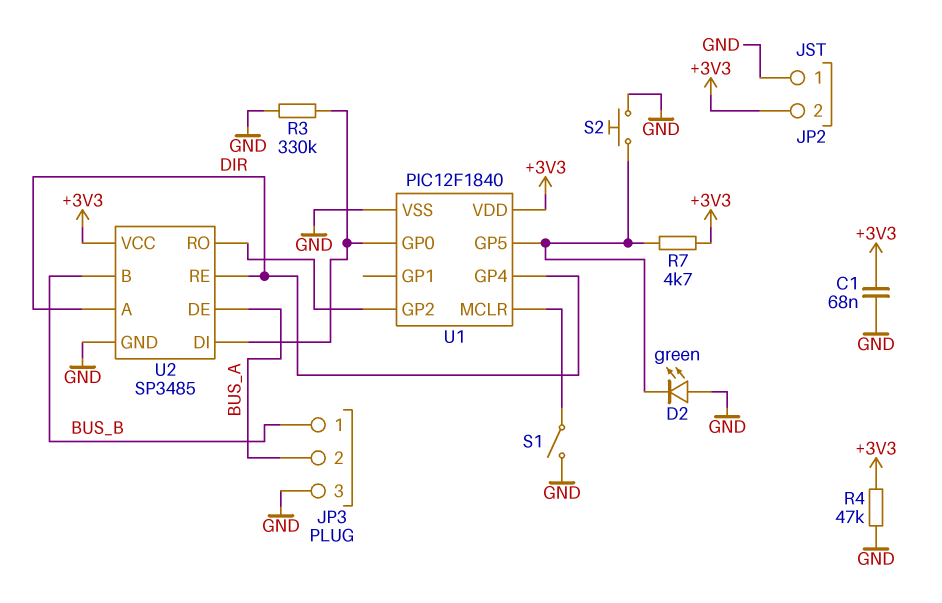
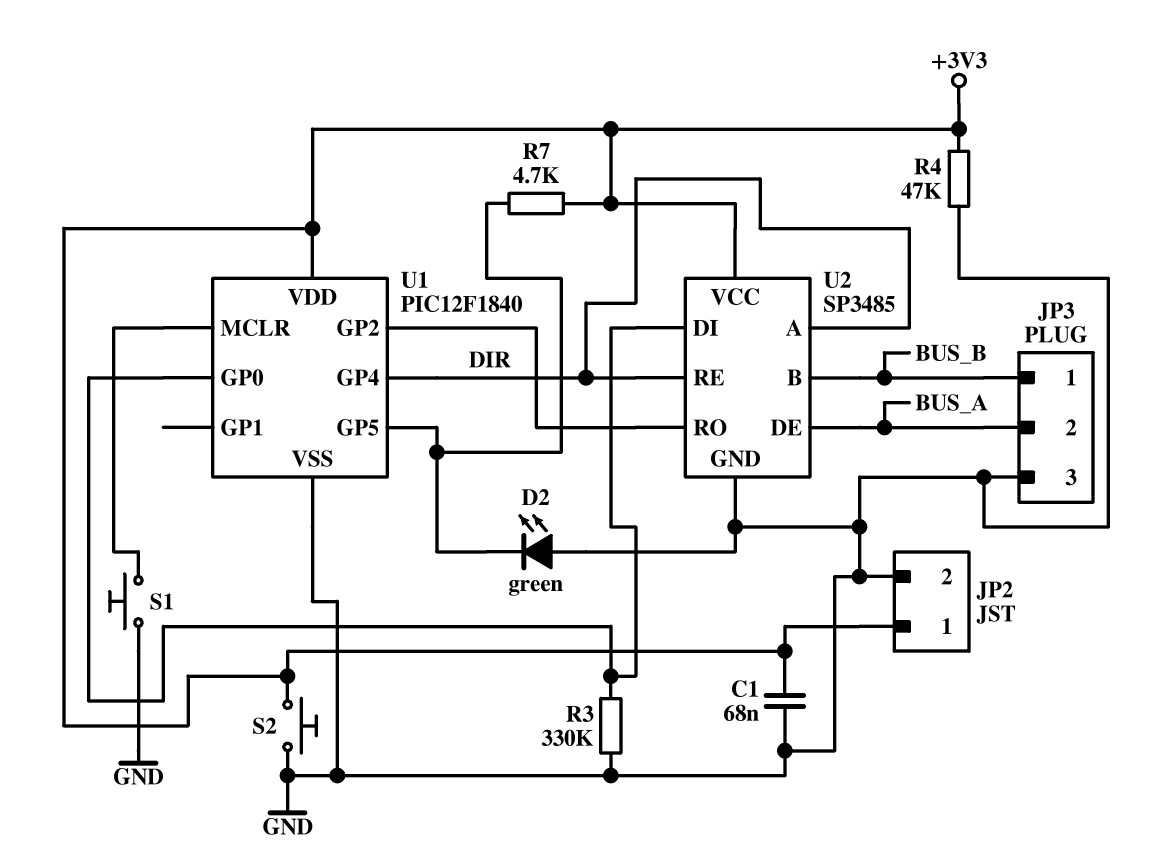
JP2 pin 1: GND -> +3V3
JP2 pin 2: +3V3 -> GND
S1: switch (GND, U1/MCLR) -> button (GND, U1/MCLR)
S2: button (GND, U1/GP5) -> button (+3V3, GND)

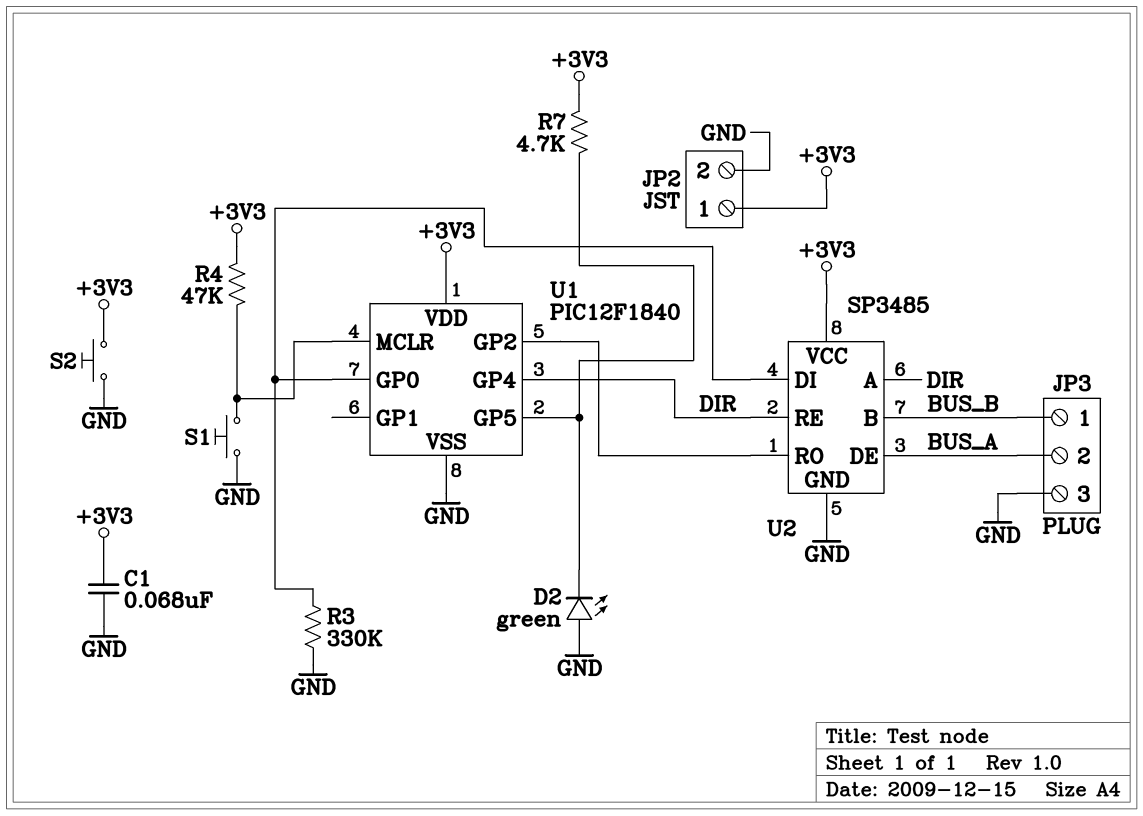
R4: 47k (+3V3, GND) -> 47k (+3V3, U1/MCLR)

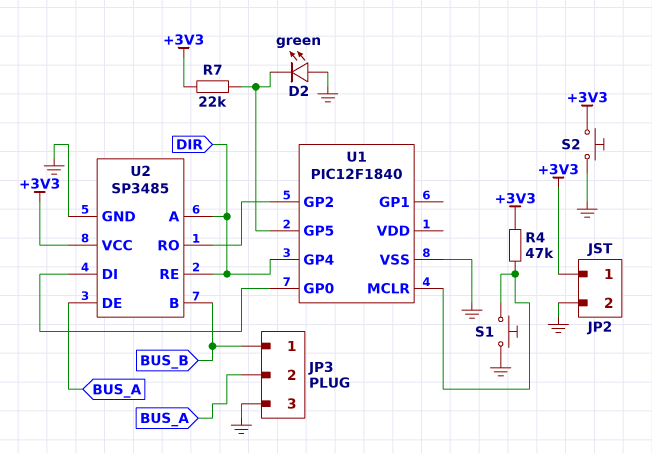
C1: 68nF (+3V3, GND) -> none
R3: 330k (GND, U1/GP0) -> none
R7: 4.7k (+3V3, U1/GP5) -> 22k (+3V3, U1/GP5)
U1 pin VDD: +3V3 -> none

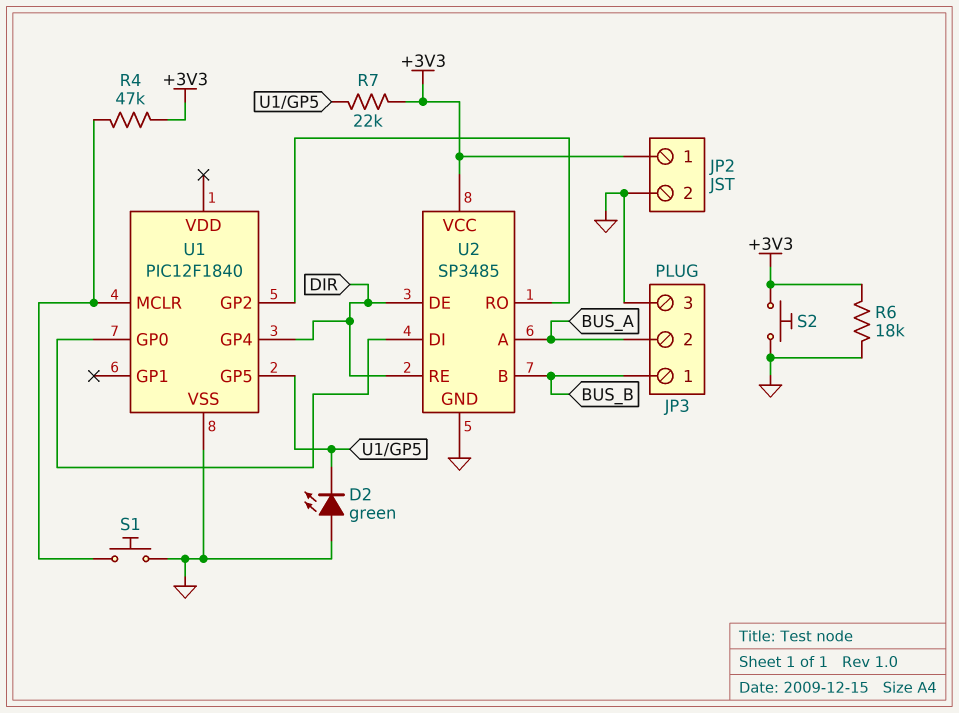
R6: none -> 18k (+3V3, GND)
U2 pin A: DIR -> BUS_A
U2 pin DE: BUS_A -> DIR

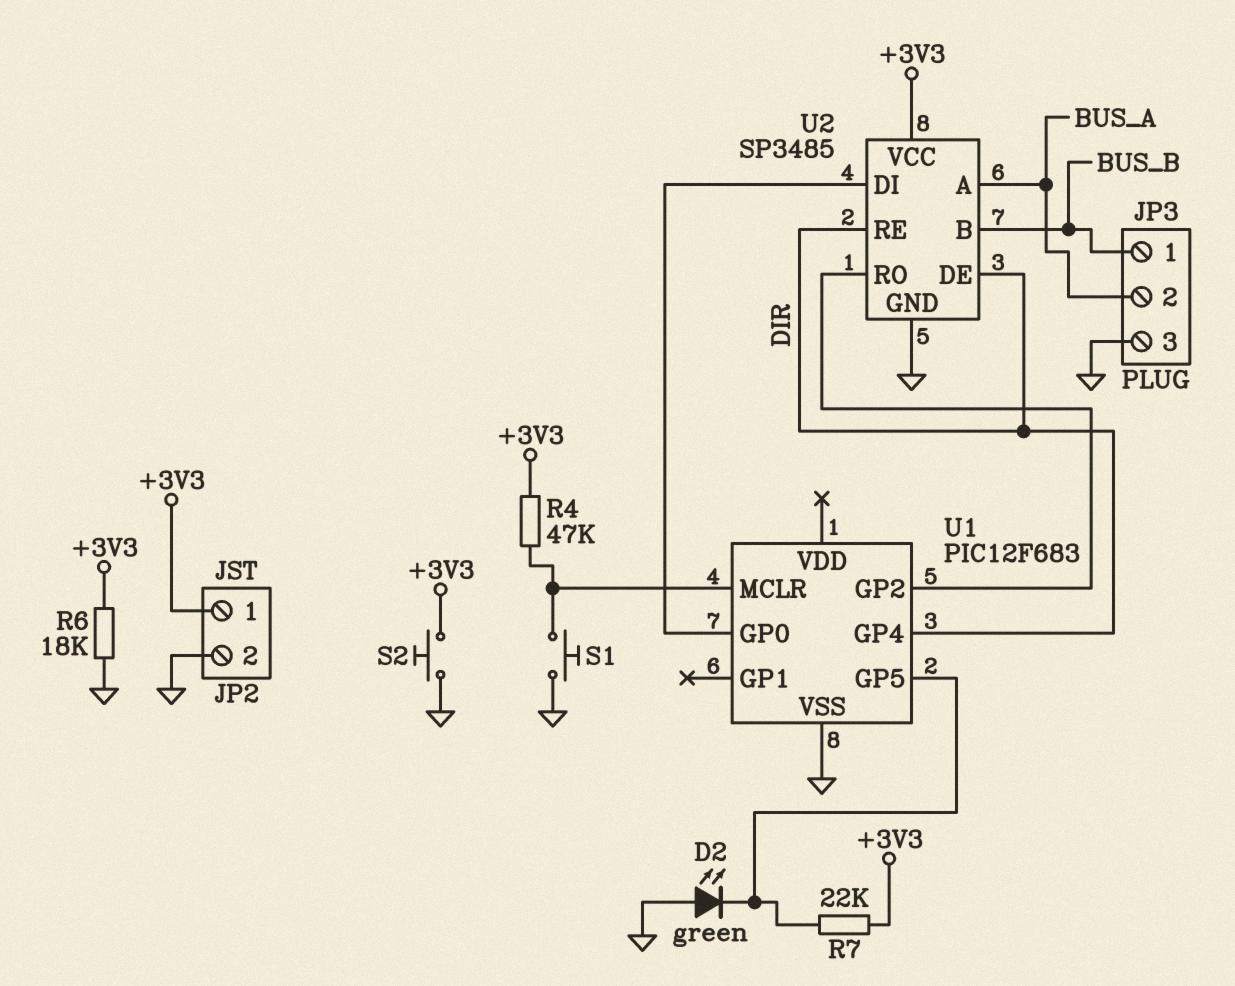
U1: PIC12F1840 -> PIC12F683

